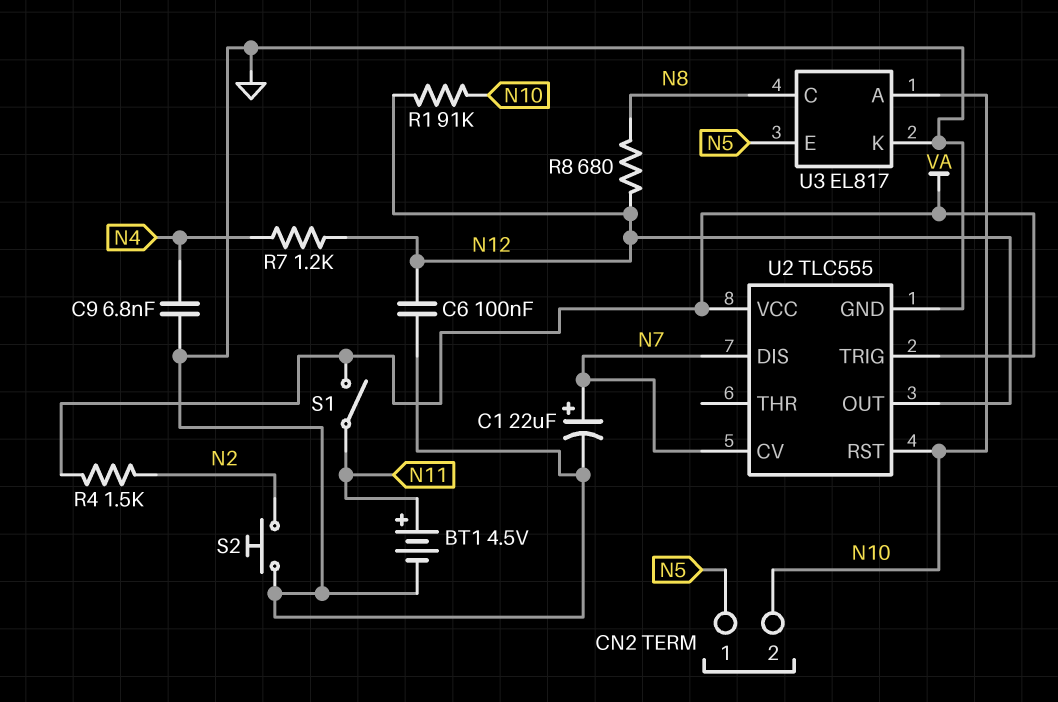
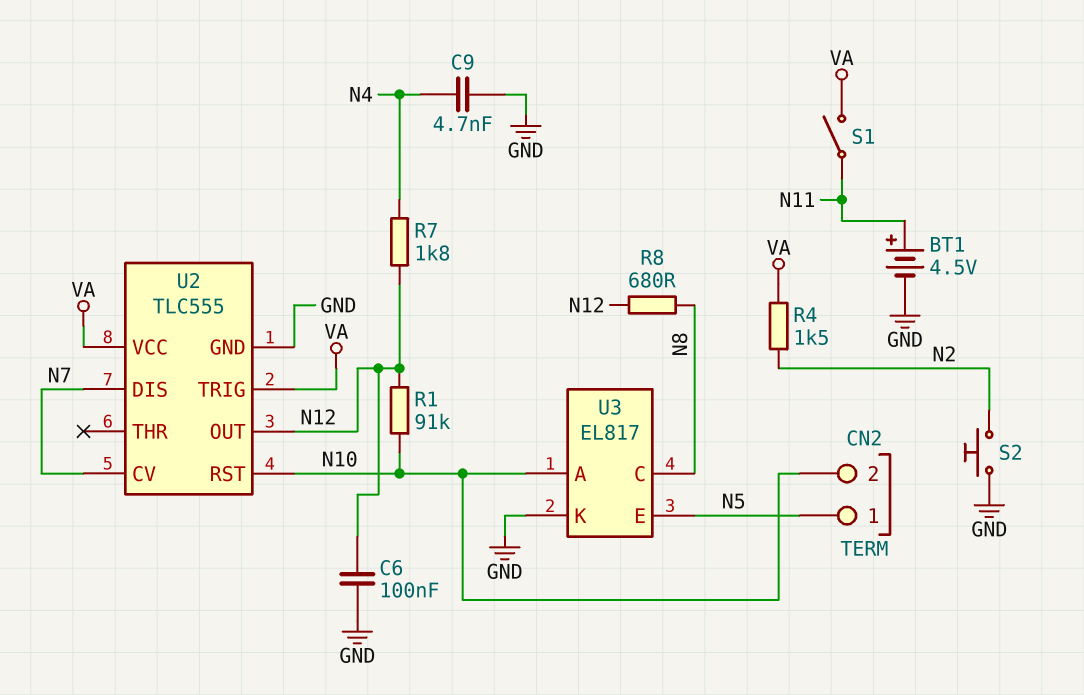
C1: 22uF (plus N7, minus GND) -> none
C9: 6.8nF (GND, N4) -> 4.7nF (GND, N4)
R7: 1.2k (N4, N12) -> 1.8k (N4, N12)

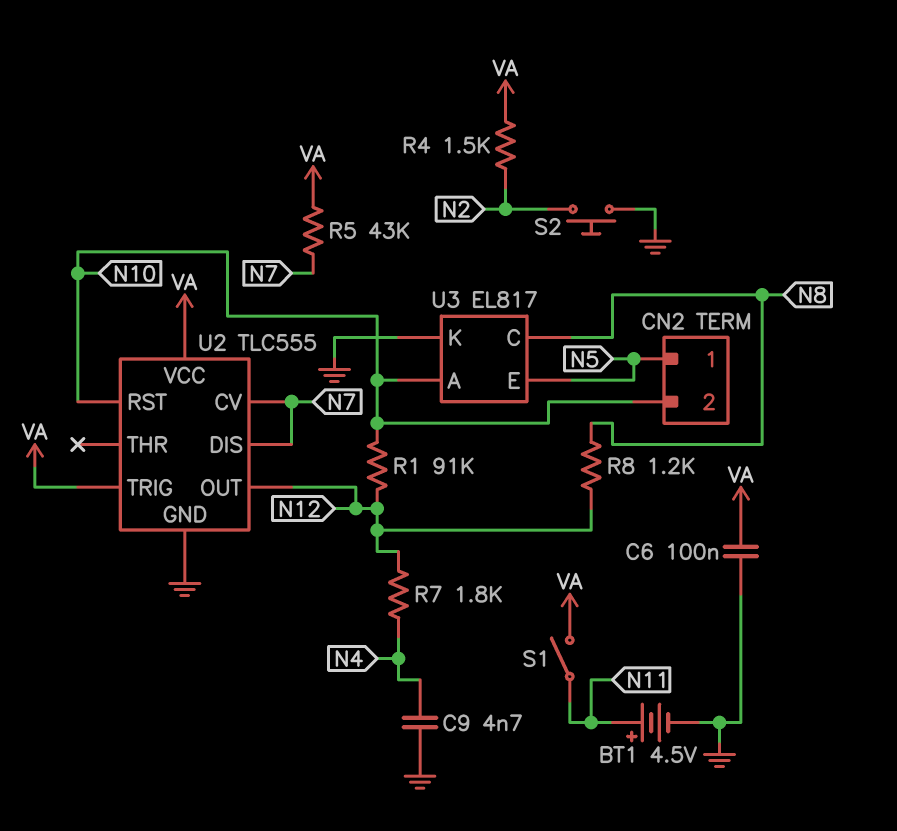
C6: 100nF (GND, N12) -> 100nF (GND, VA)
R5: none -> 43k (N7, VA)
R8: 680 (N8, N12) -> 1.2k (N8, N12)

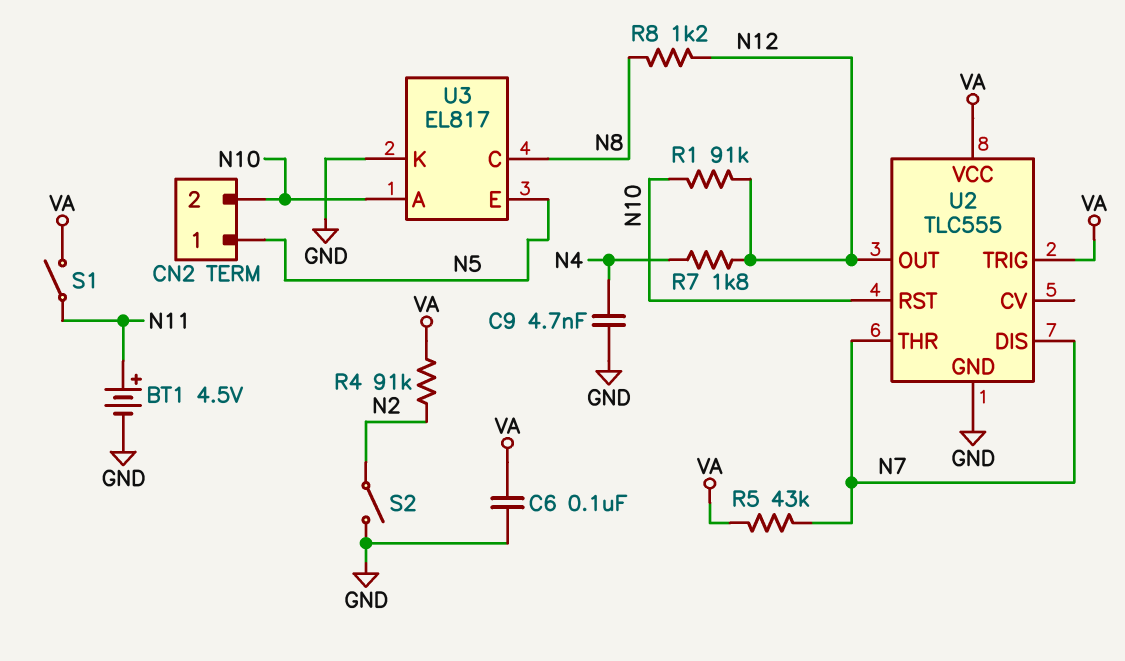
R4: 1.5k (N2, VA) -> 91k (N2, VA)
S2: button (GND, N2) -> switch (GND, N2)
U2 pin CV: N7 -> none
U2 pin THR: none -> N7

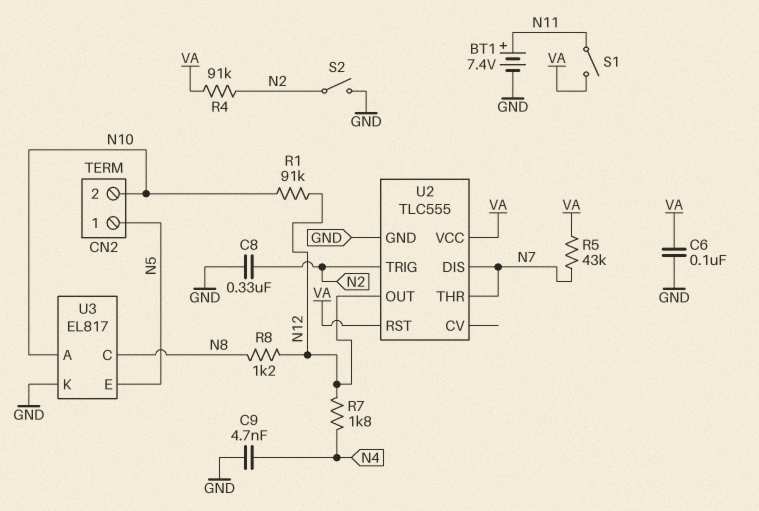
BT1: 4.5V (plus N11, minus GND) -> 7.4V (plus N11, minus GND)
C8: none -> 330nF (GND, N2)
U2 pin RST: N10 -> VA
U2 pin TRIG: VA -> N2

